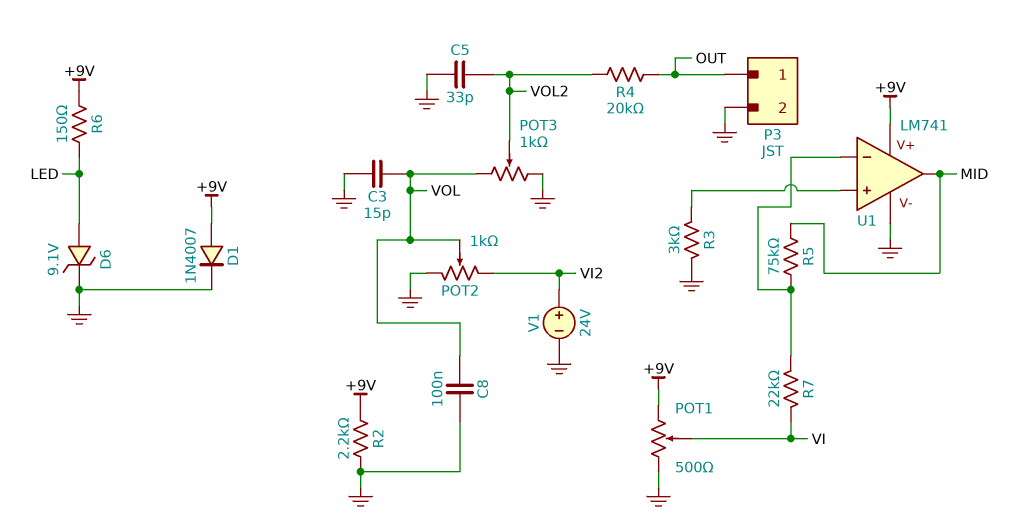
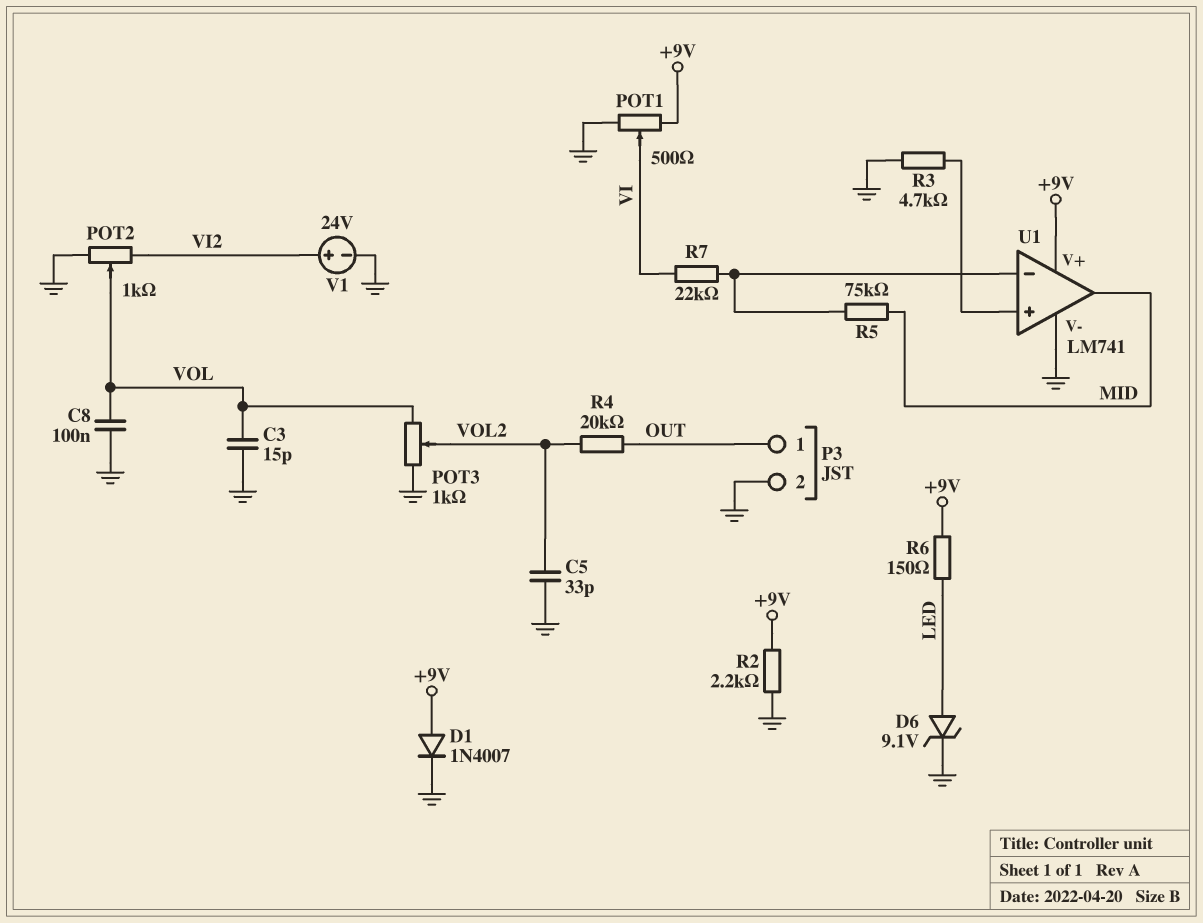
R3: 3k (GND, U1/in+) -> 4.7k (GND, U1/in+)

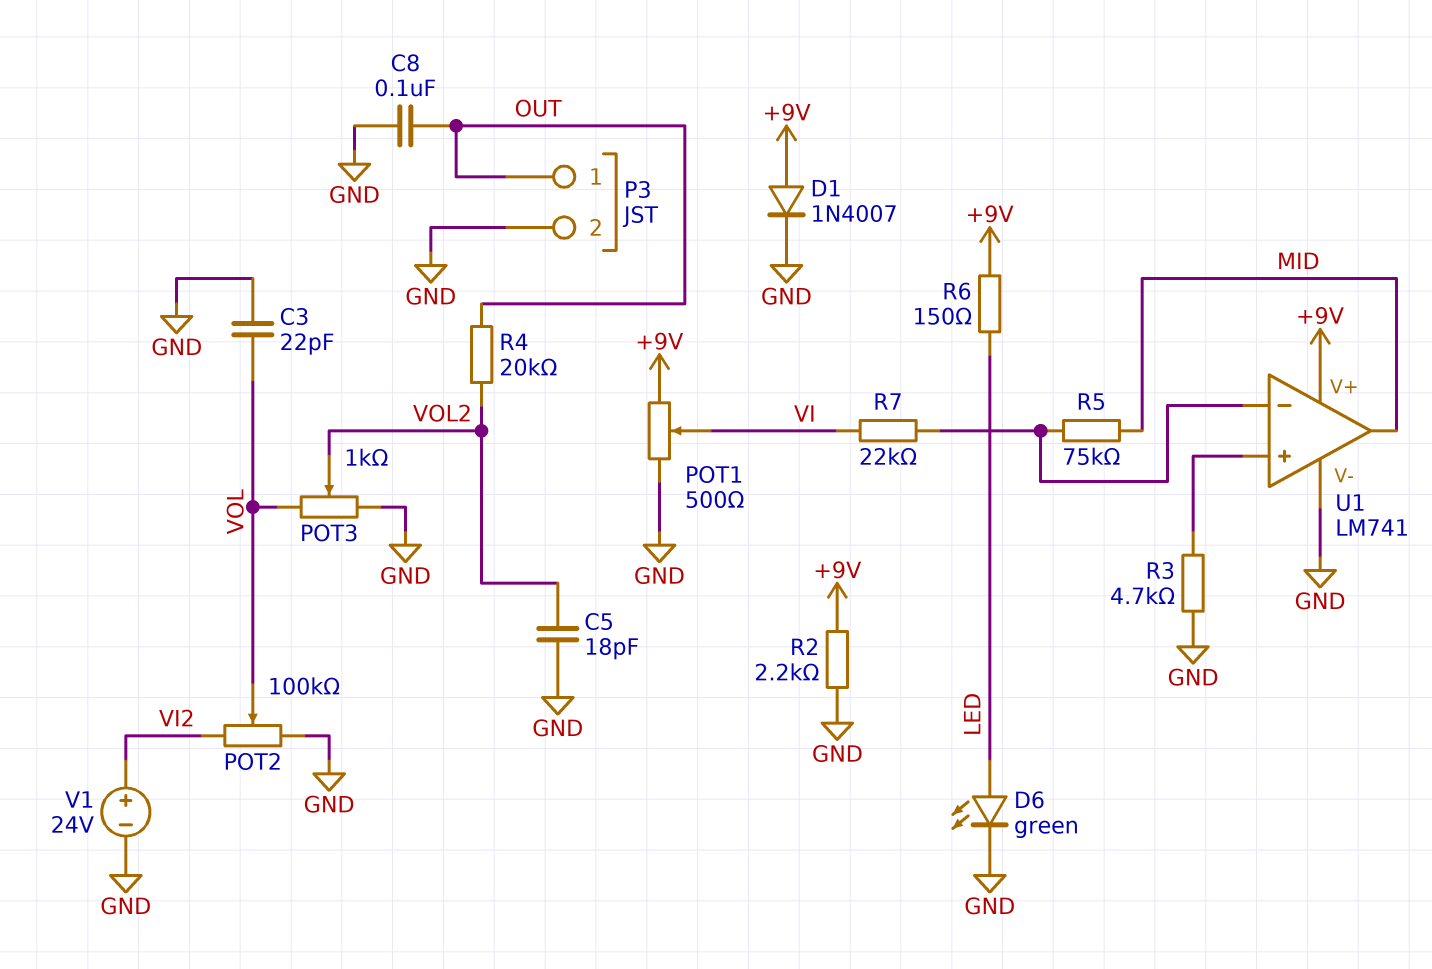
C3: 15pF (GND, VOL) -> 22pF (GND, VOL)
C5: 33pF (GND, VOL2) -> 18pF (GND, VOL2)
C8: 100nF (GND, VOL) -> 100nF (GND, OUT)
D6: zener 9.1V (A LED, K GND) -> LED green (A LED, K GND)
POT2: 1k (GND, VI2, wiper VOL) -> 100k (GND, VI2, wiper VOL)

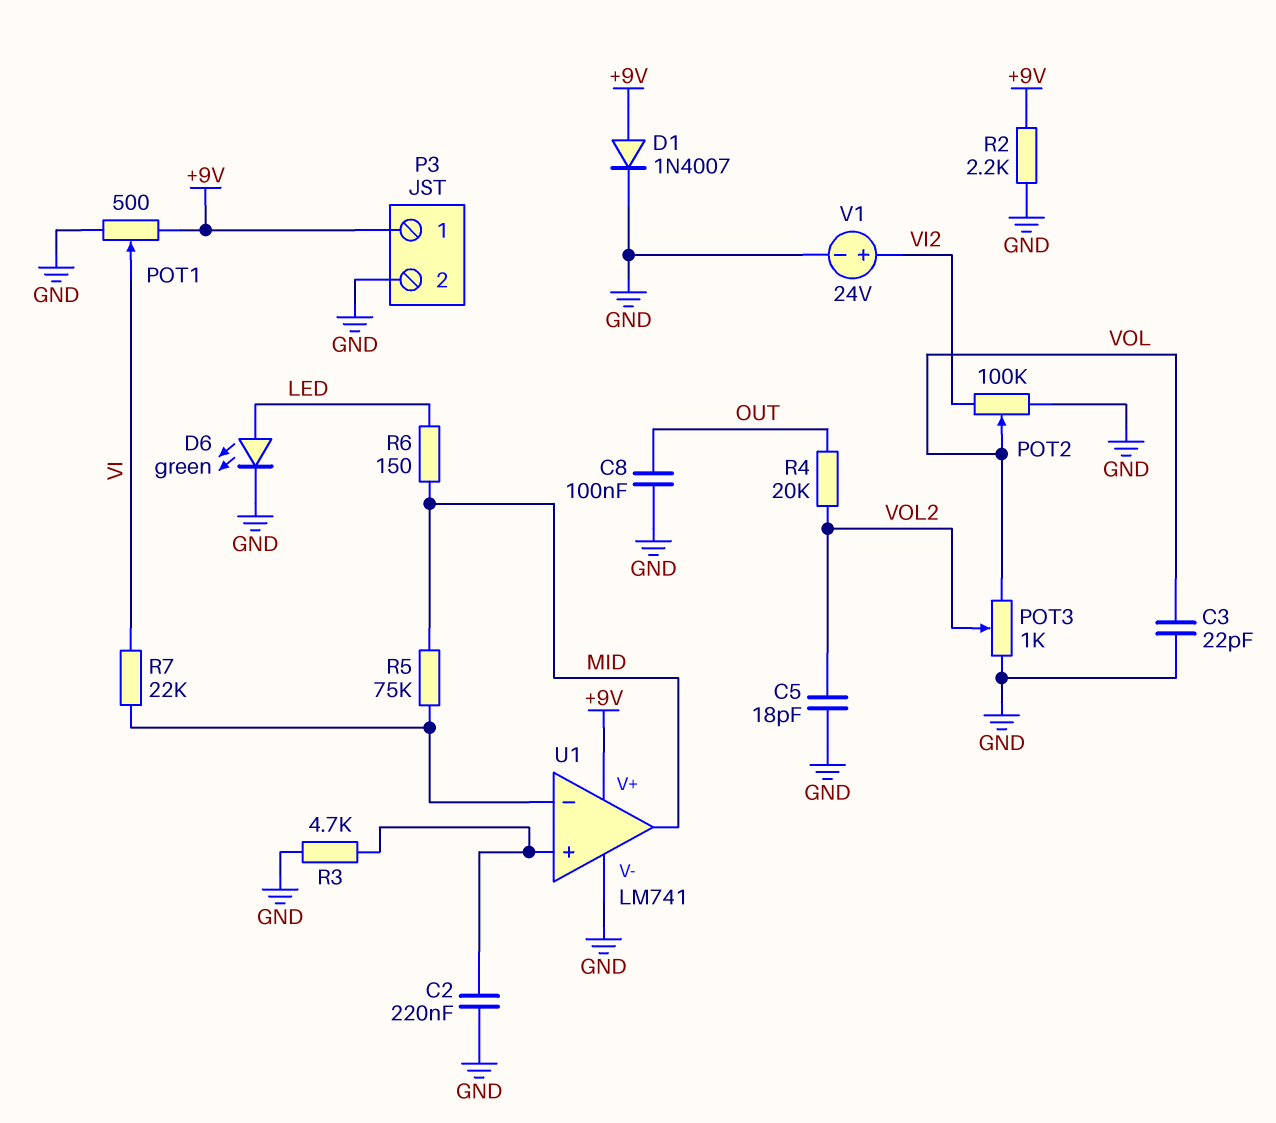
C2: none -> 220nF (GND, U1/in+)
P3 pin 1: OUT -> +9V
R6: 150 (+9V, LED) -> 150 (LED, MID)

